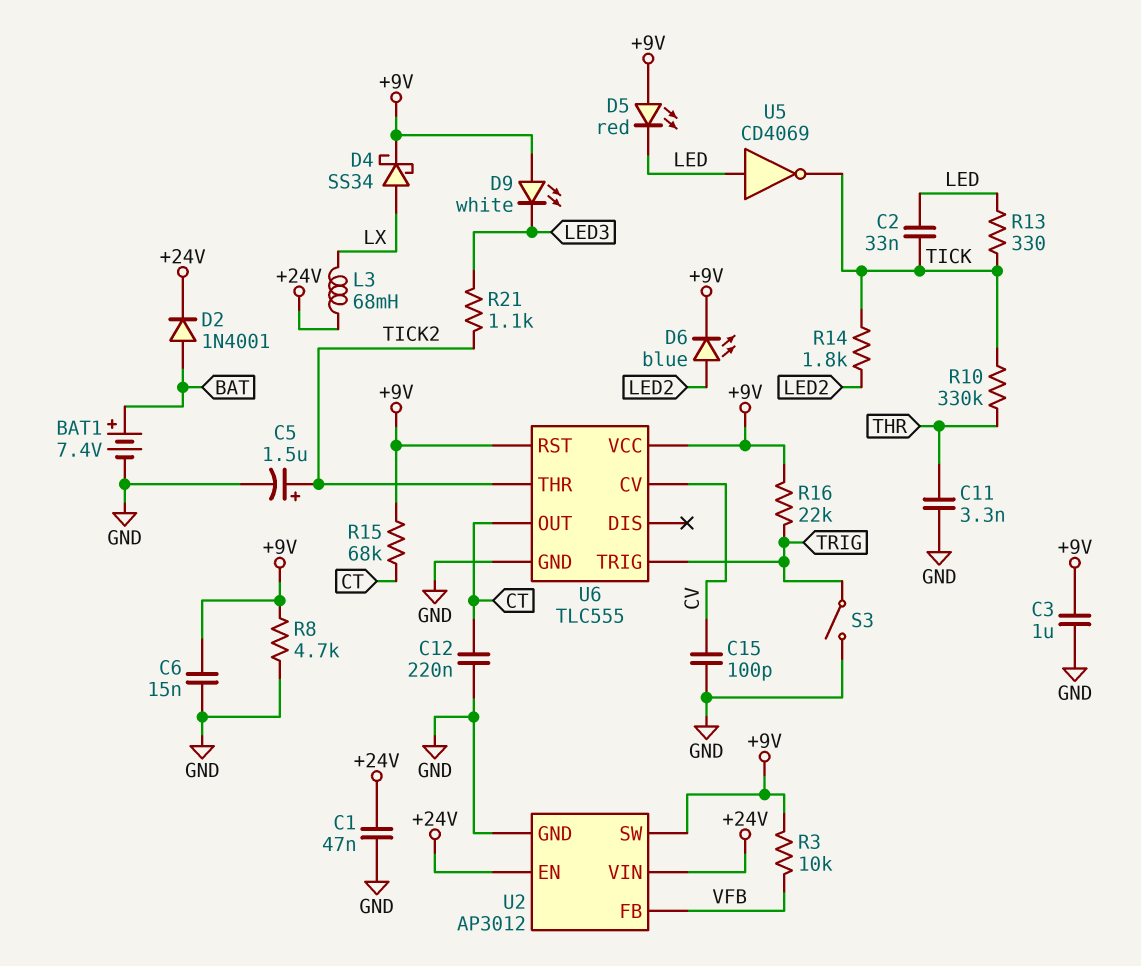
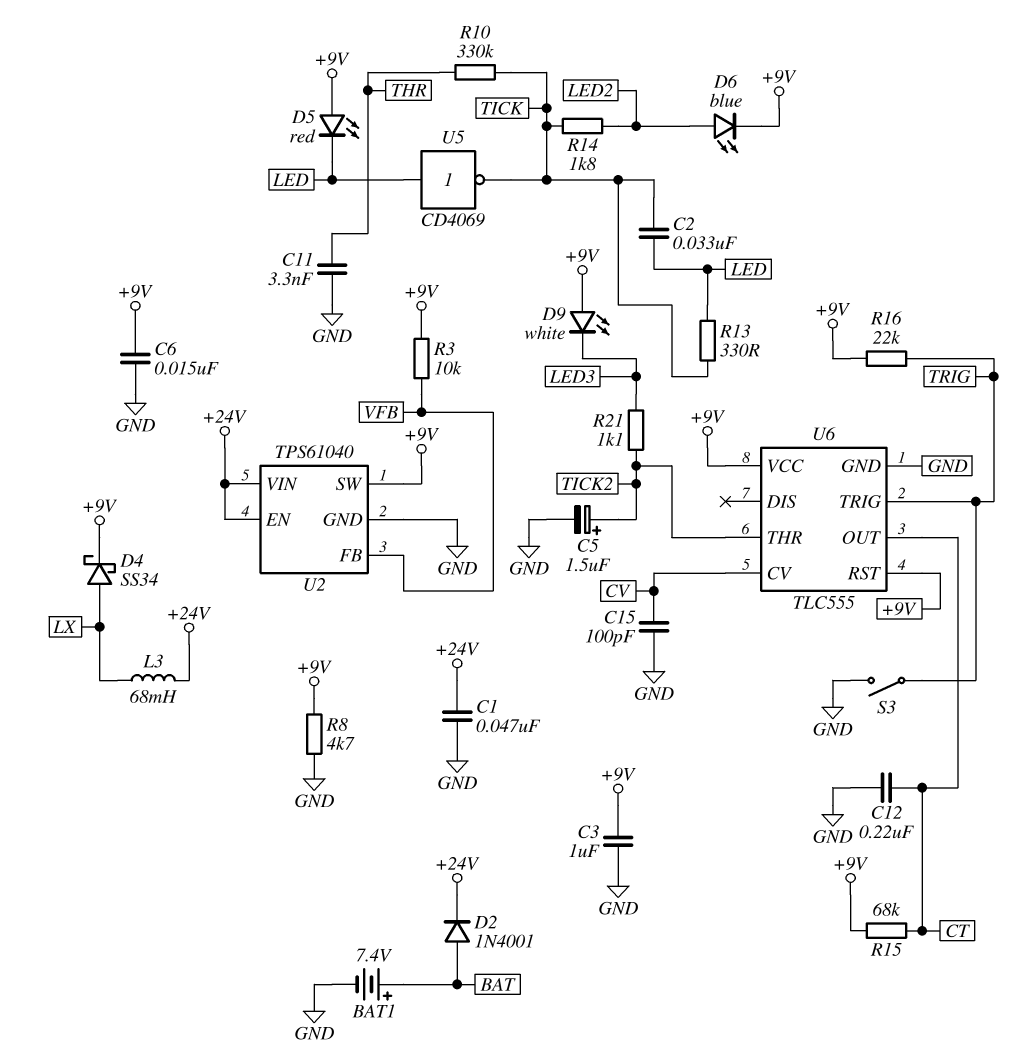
U2: AP3012 -> TPS61040

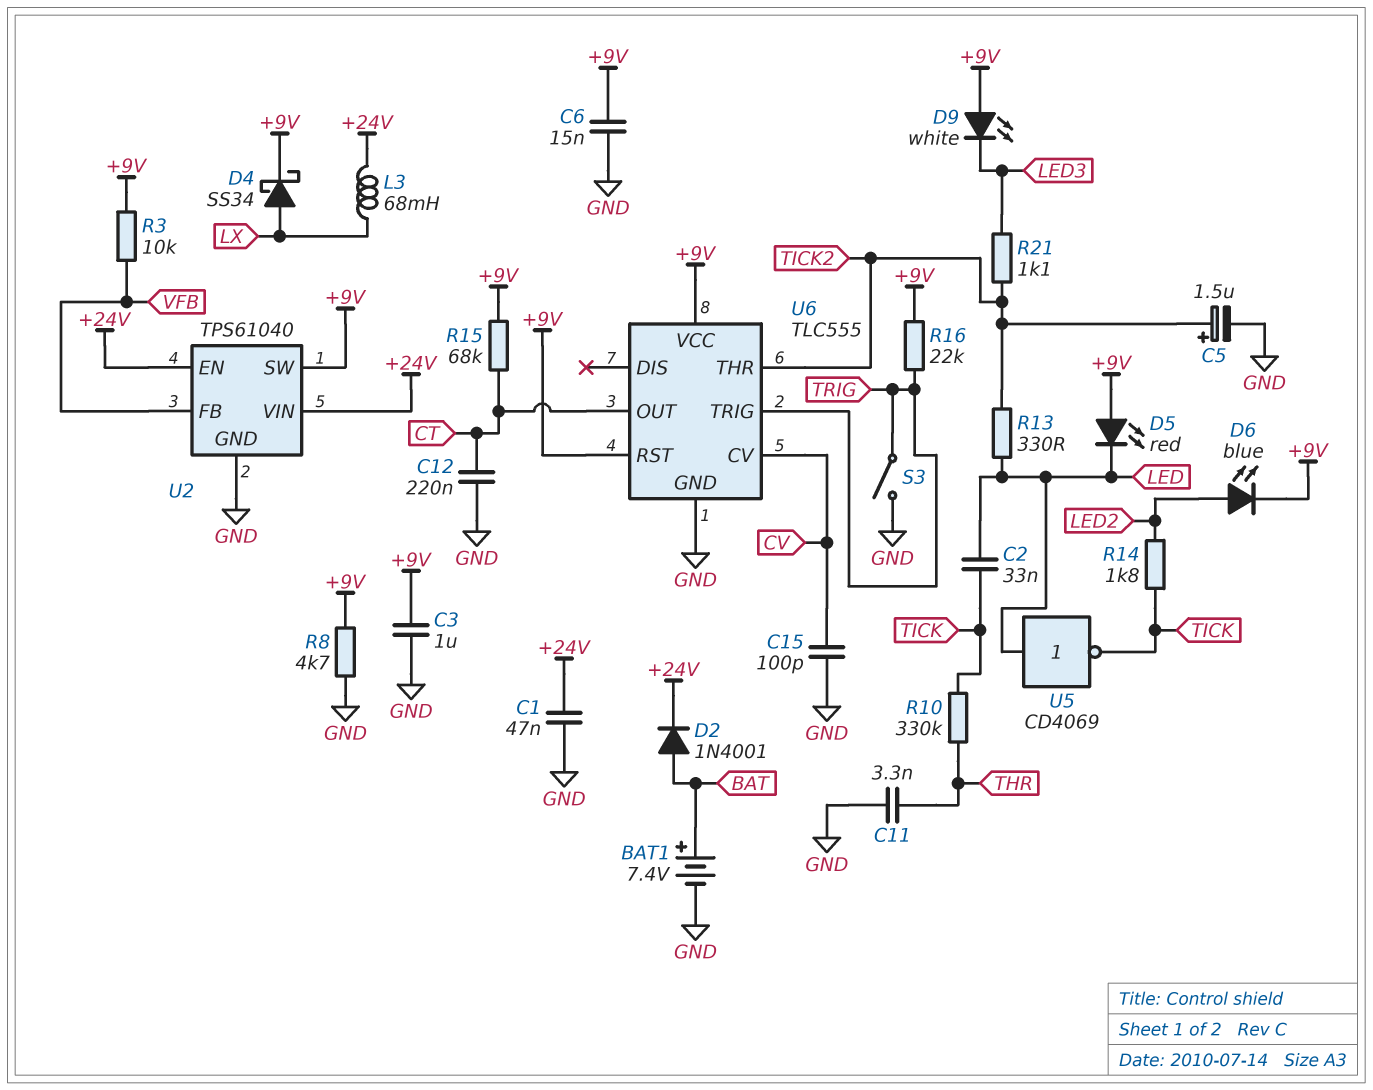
R13: 330 (LED, TICK) -> 330 (LED, TICK2)

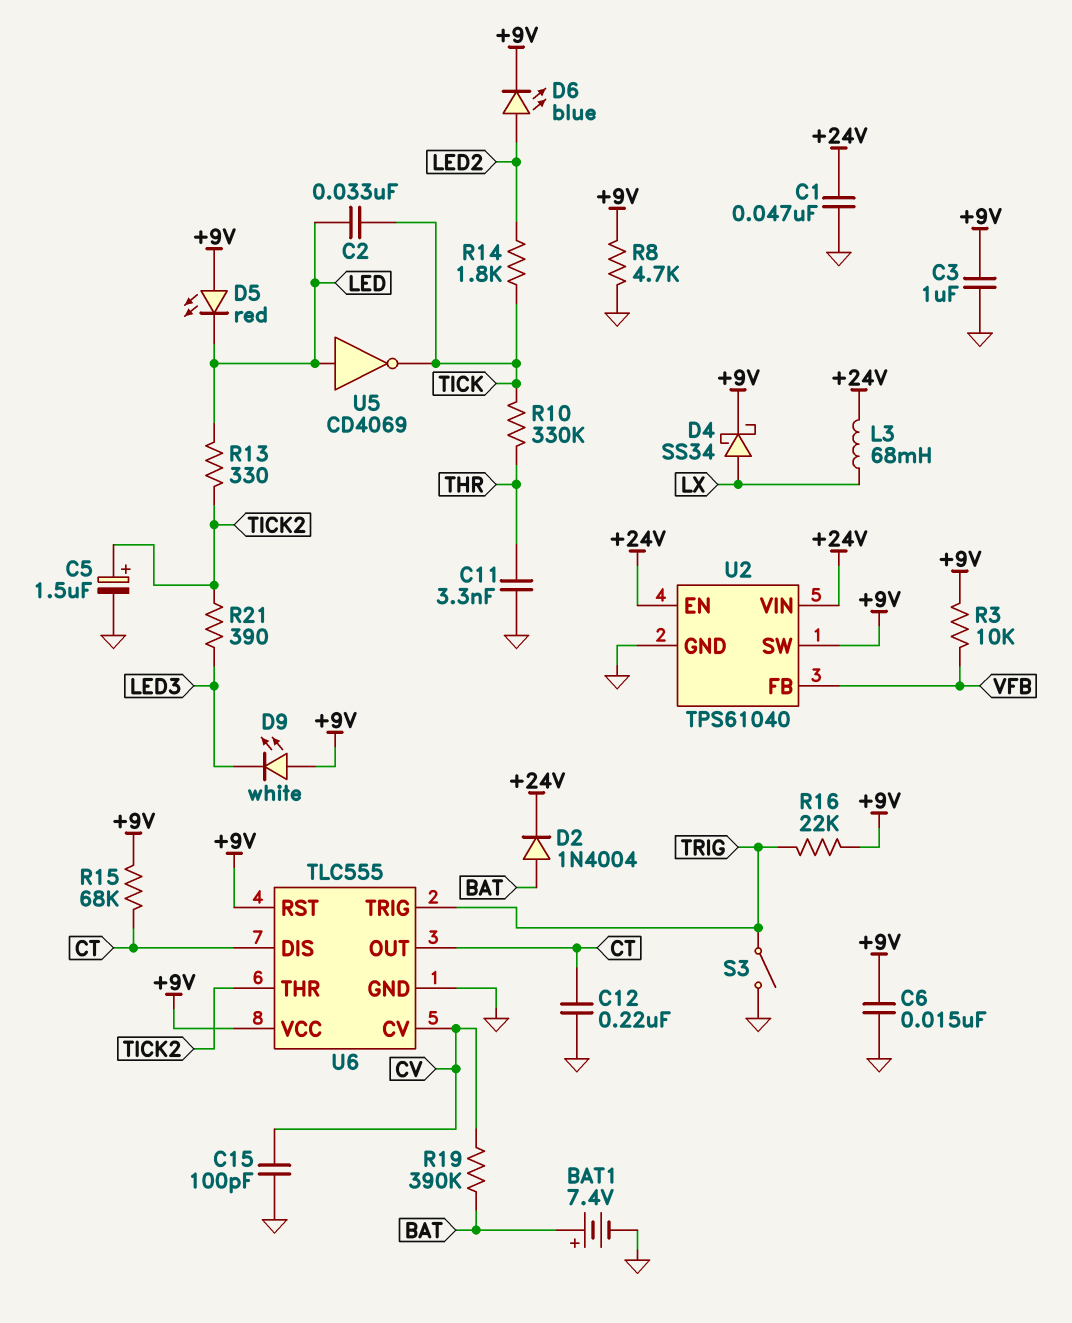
D2: diode 1N4001 (A BAT, K +24V) -> diode 1N4004 (A BAT, K +24V)
R19: none -> 390k (BAT, CV)
R21: 1.1k (LED3, TICK2) -> 390 (LED3, TICK2)
U6 pin DIS: none -> CT

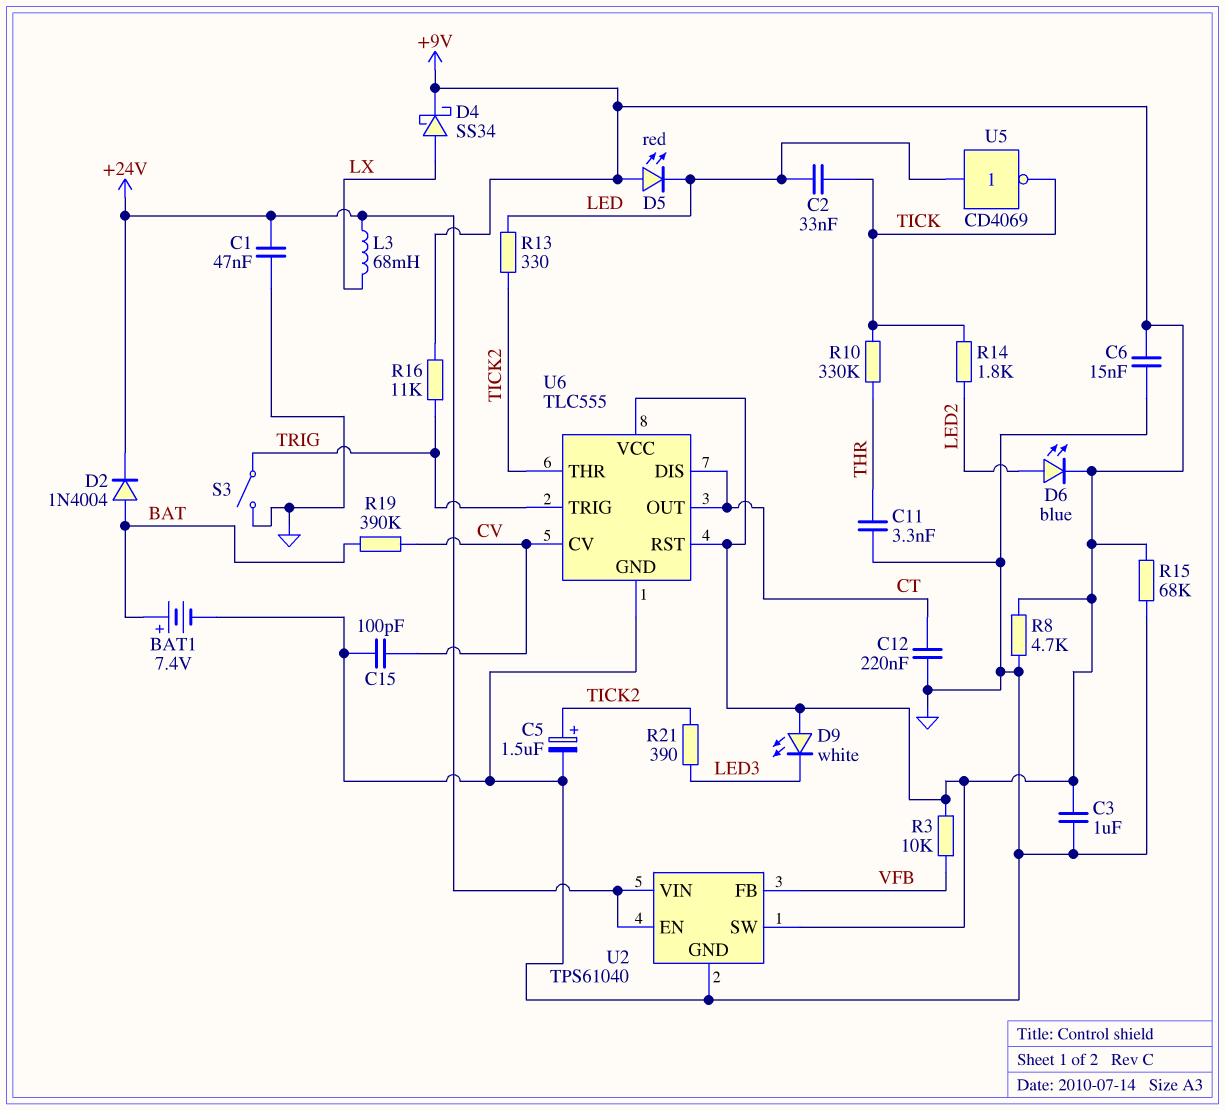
R15: 68k (+9V, CT) -> 68k (+9V, GND)
R16: 22k (+9V, TRIG) -> 11k (+9V, TRIG)

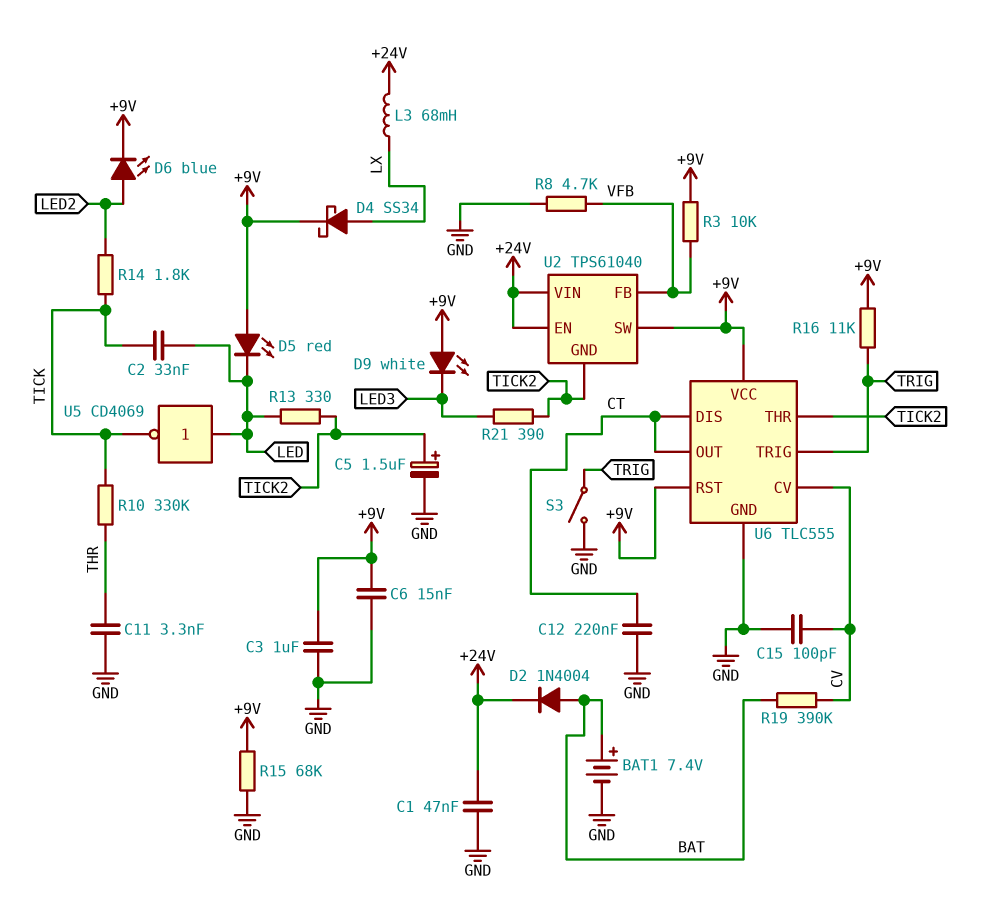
R8: 4.7k (+9V, GND) -> 4.7k (GND, VFB)
U2 pin GND: GND -> TICK2

